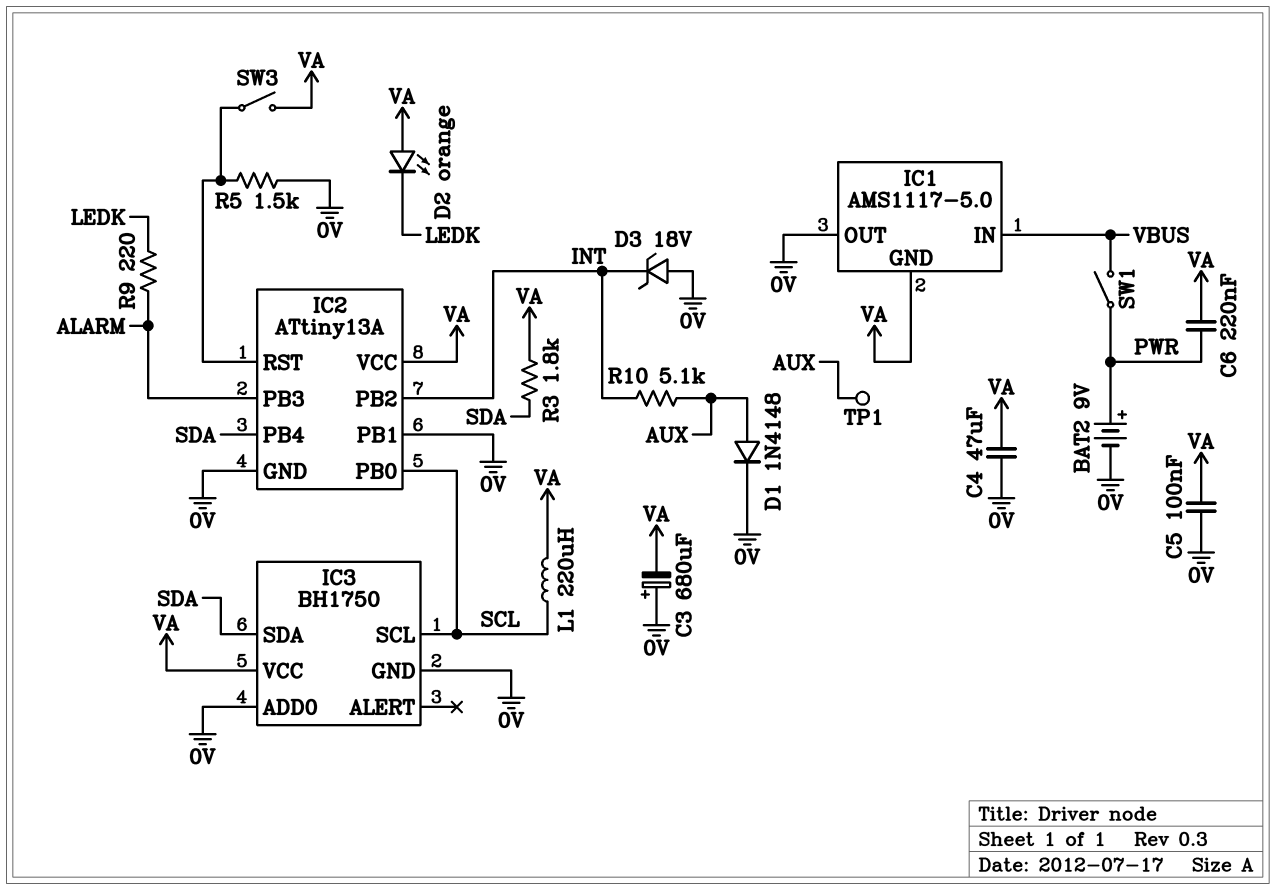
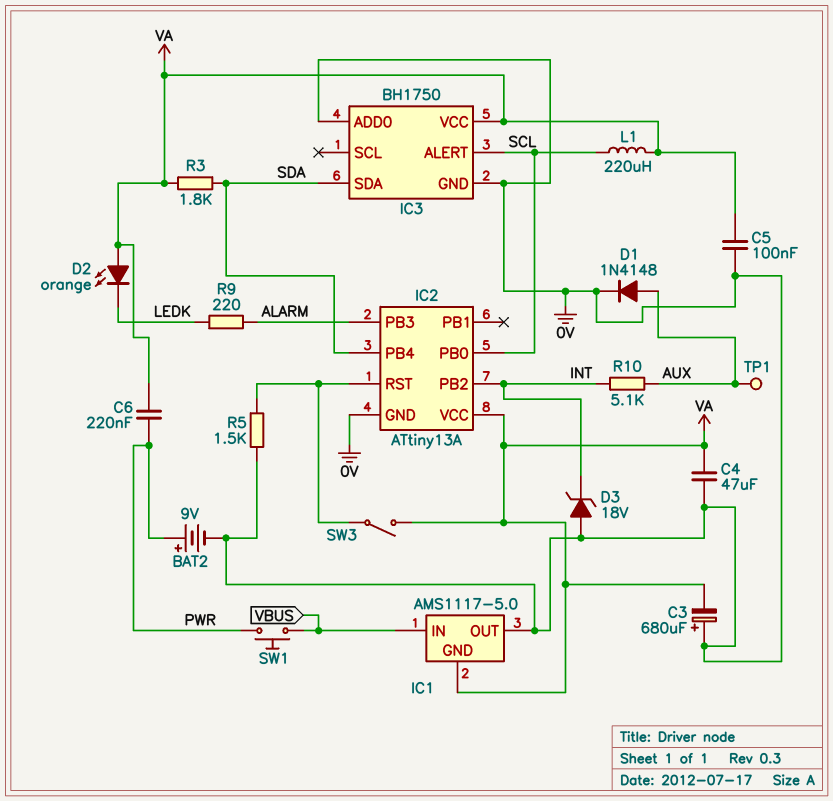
IC2 pin PB1: 0V -> none
IC3 pin ALERT: none -> SCL
IC3 pin SCL: SCL -> none
SW1: switch (PWR, VBUS) -> button (PWR, VBUS)

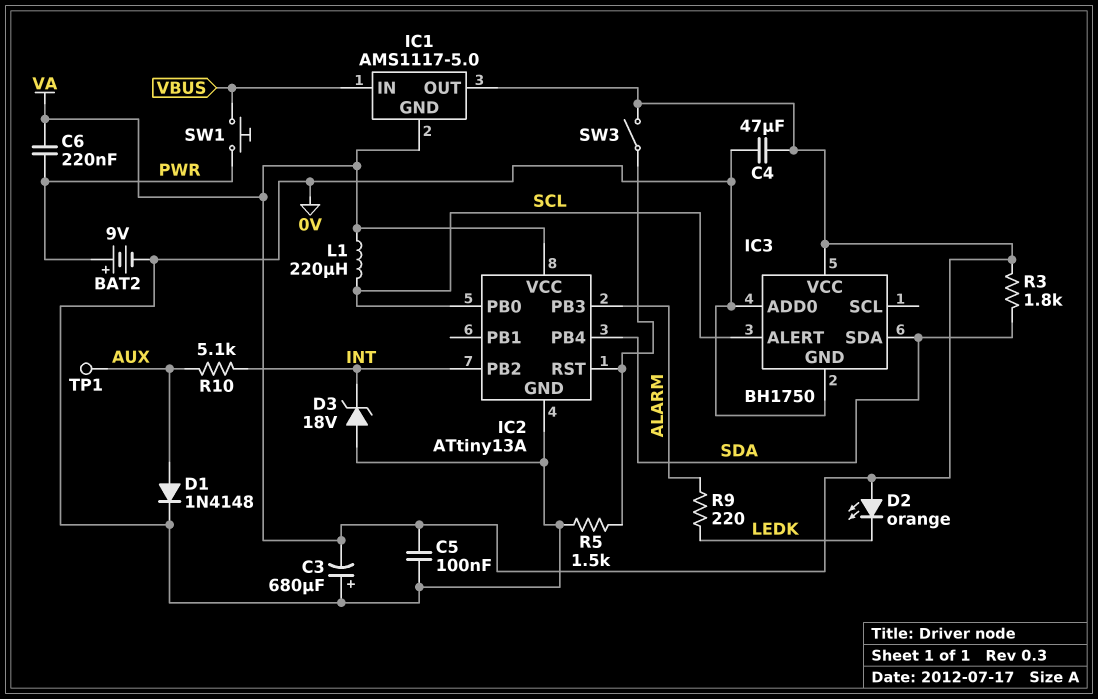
IC1 pin OUT: 0V -> VA

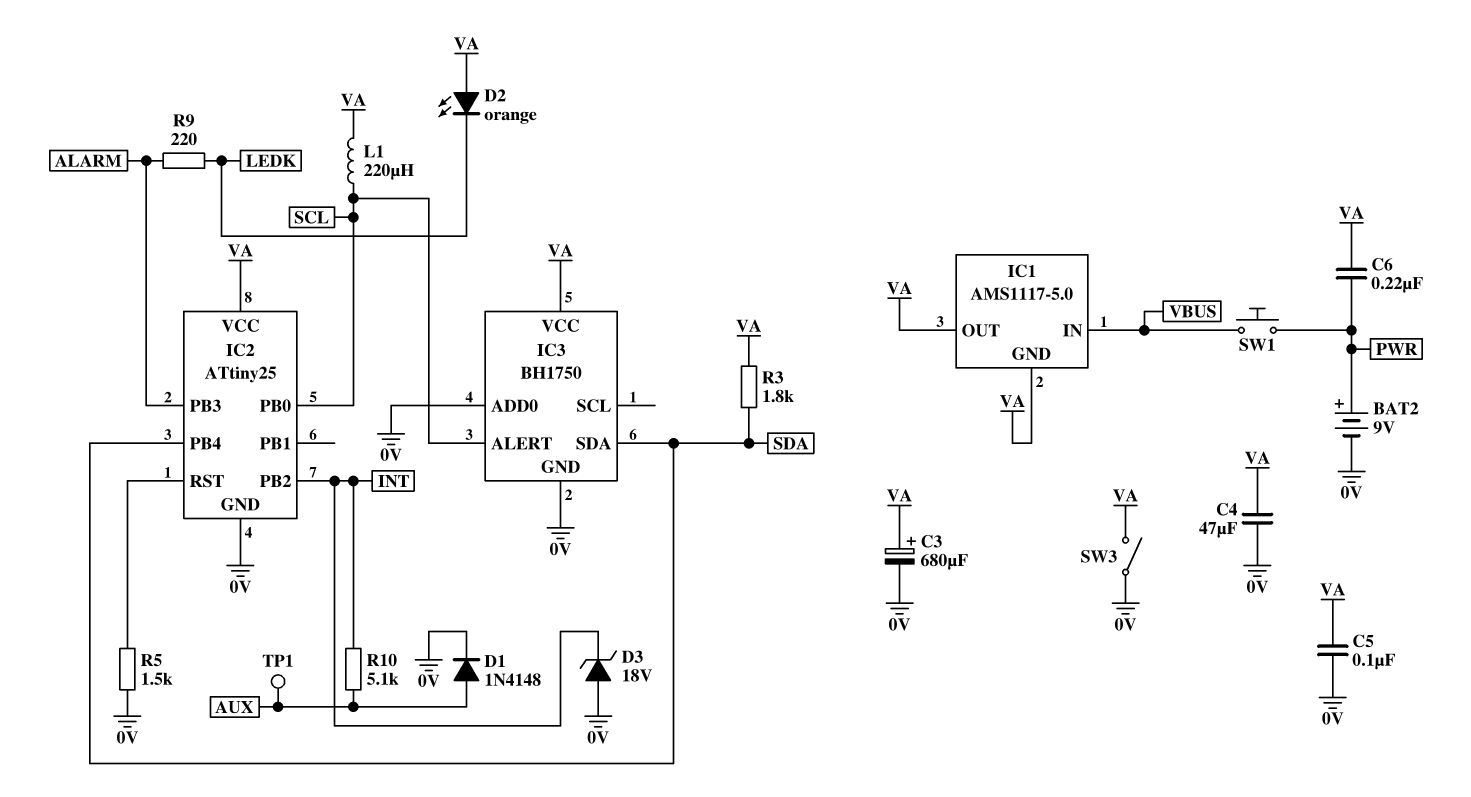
C3: 680uF (plus 0V, minus VA) -> 680uF (plus VA, minus 0V)
IC2: ATtiny13A -> ATtiny25
SW3: switch (IC2/RST, VA) -> switch (0V, VA)

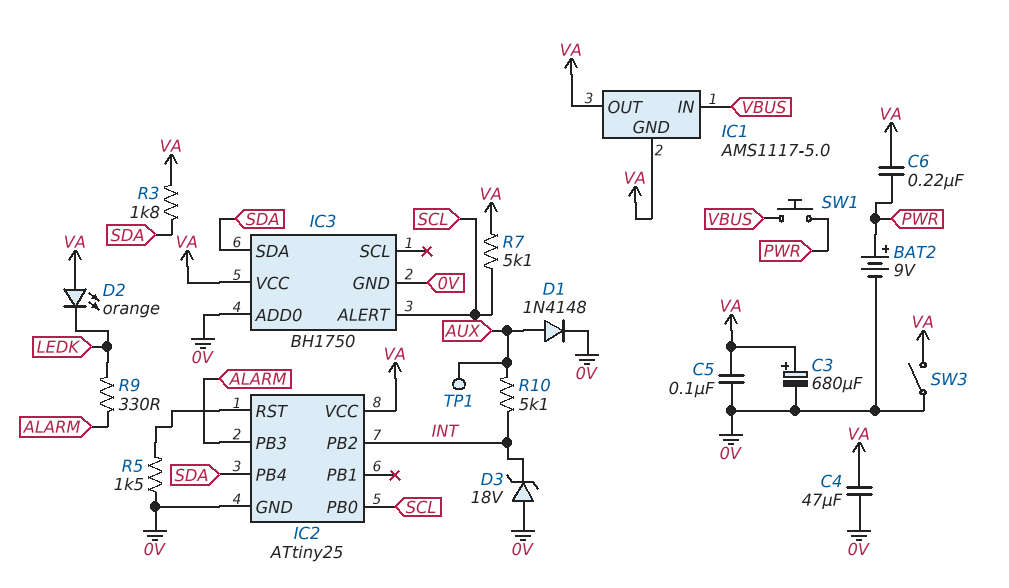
L1: 220uH (SCL, VA) -> none
R7: none -> 5.1k (SCL, VA)
R9: 220 (ALARM, LEDK) -> 330 (ALARM, LEDK)

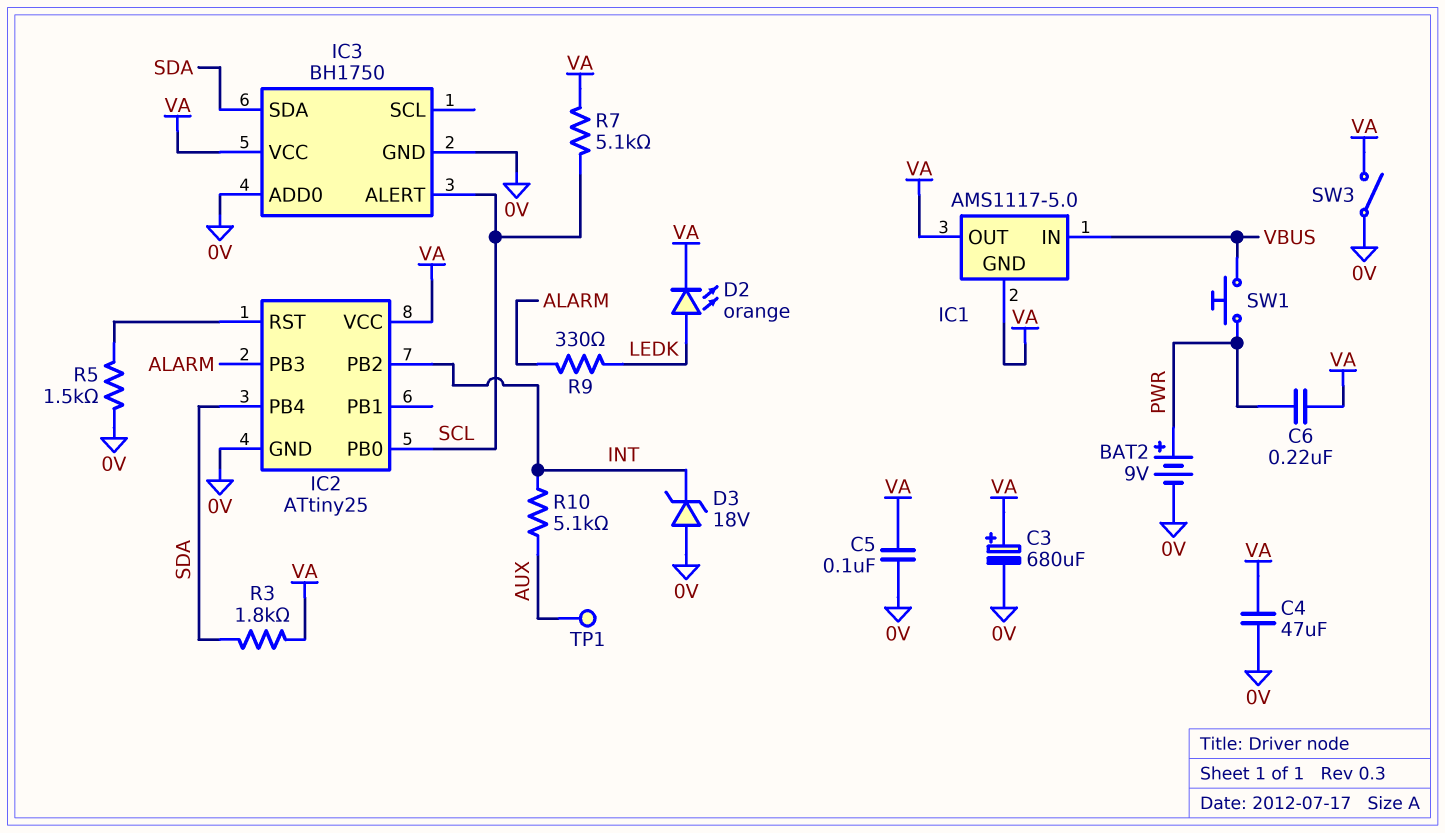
D1: diode 1N4148 (A AUX, K 0V) -> none
D2: LED orange (A VA, K LEDK) -> LED orange (A LEDK, K VA)

